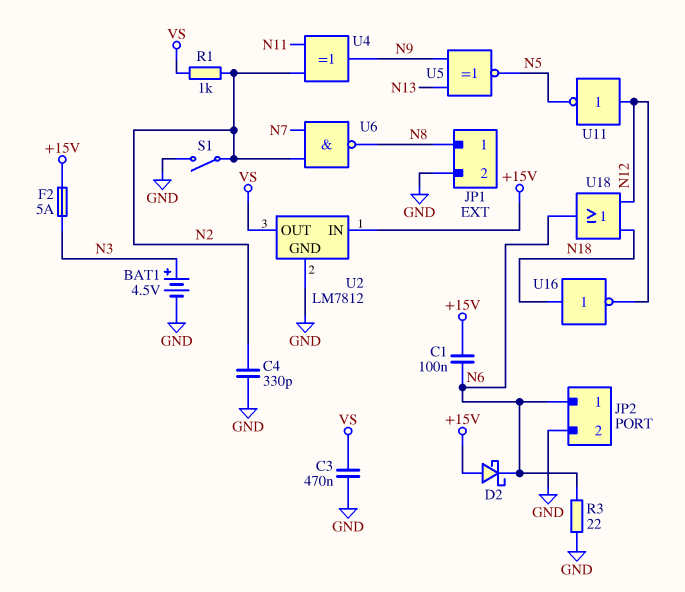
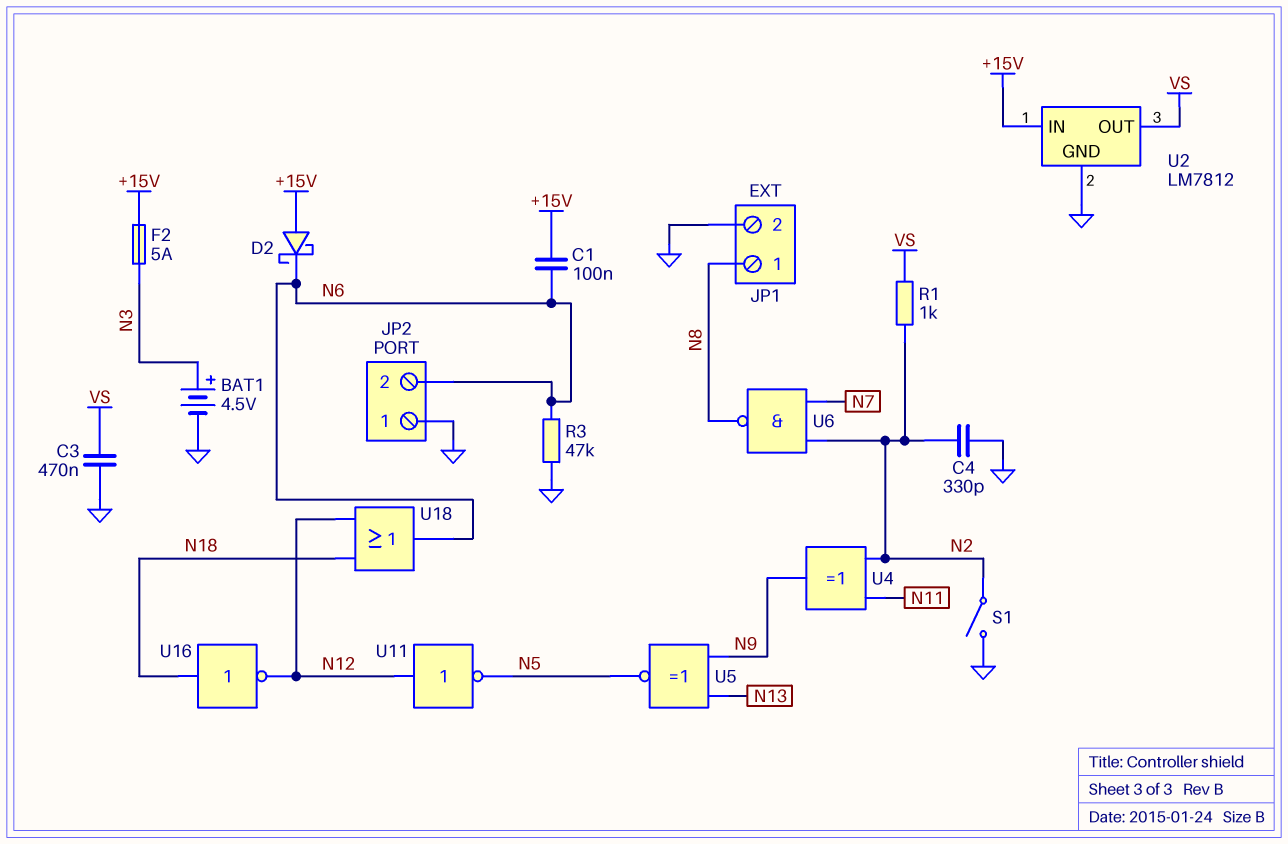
JP2 pin 1: N6 -> GND
JP2 pin 2: GND -> N6
R3: 22 (GND, N6) -> 47k (GND, N6)

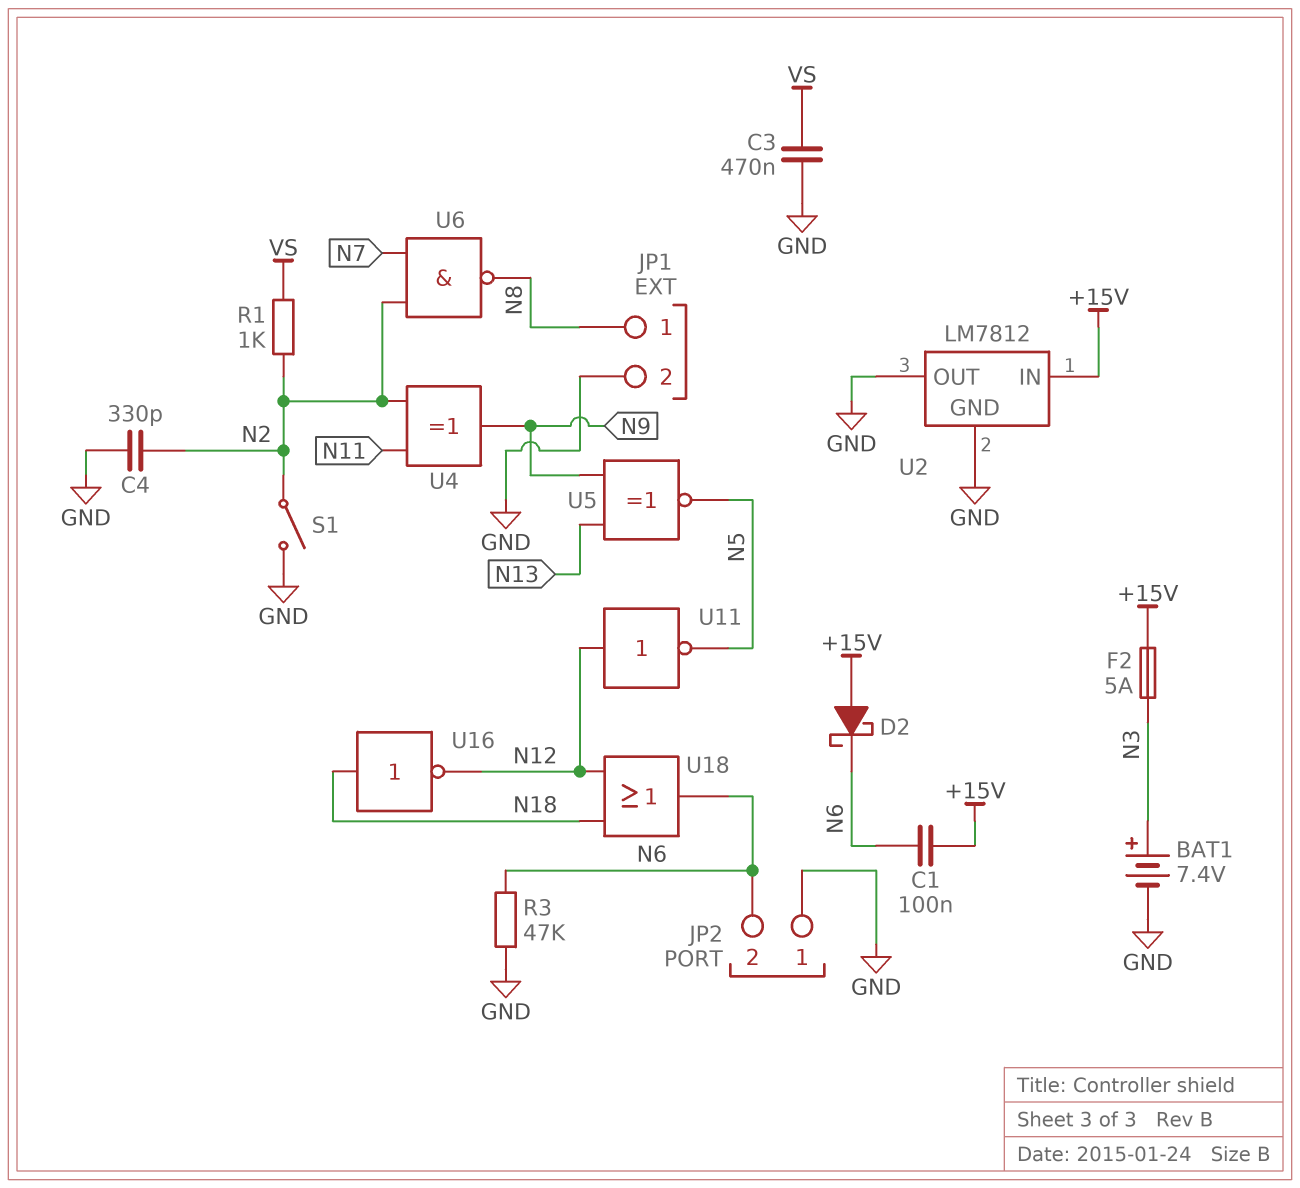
BAT1: 4.5V (plus N3, minus GND) -> 7.4V (plus N3, minus GND)
U2 pin OUT: VS -> GND

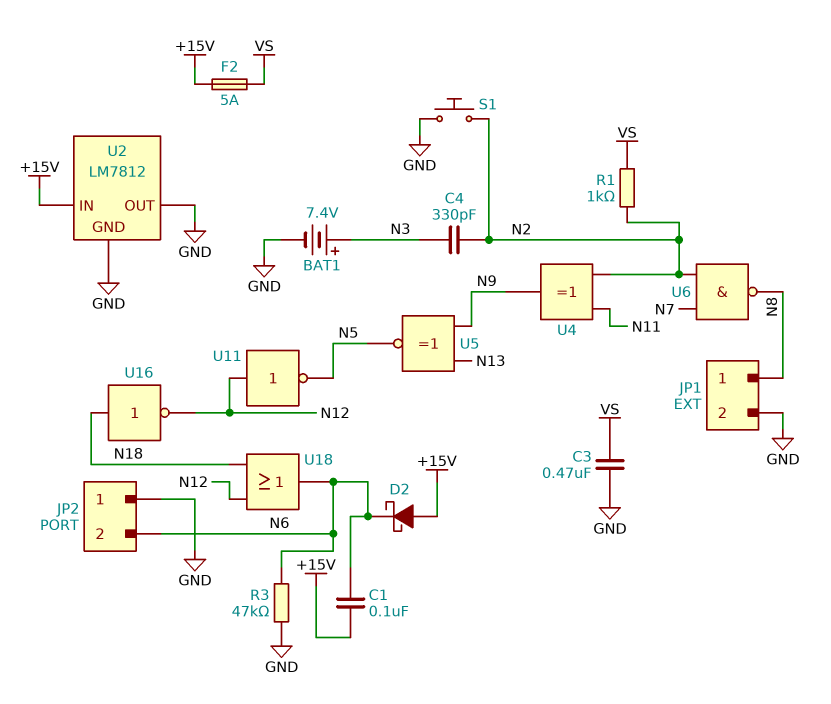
C4: 330pF (GND, N2) -> 330pF (N2, N3)
F2: 5A (+15V, N3) -> 5A (+15V, VS)
S1: switch (GND, N2) -> button (GND, N2)

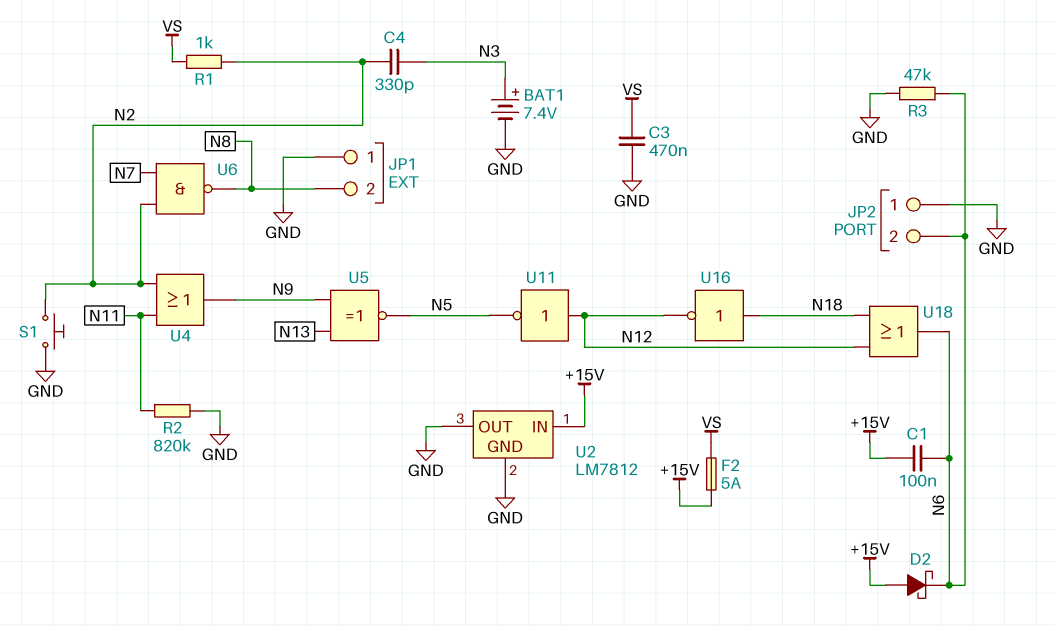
JP1 pin 1: N8 -> GND
JP1 pin 2: GND -> N8
R2: none -> 820k (GND, N11)
U4: XOR (in N2, in N11, out N9) -> OR (in N2, in N11, out N9)

